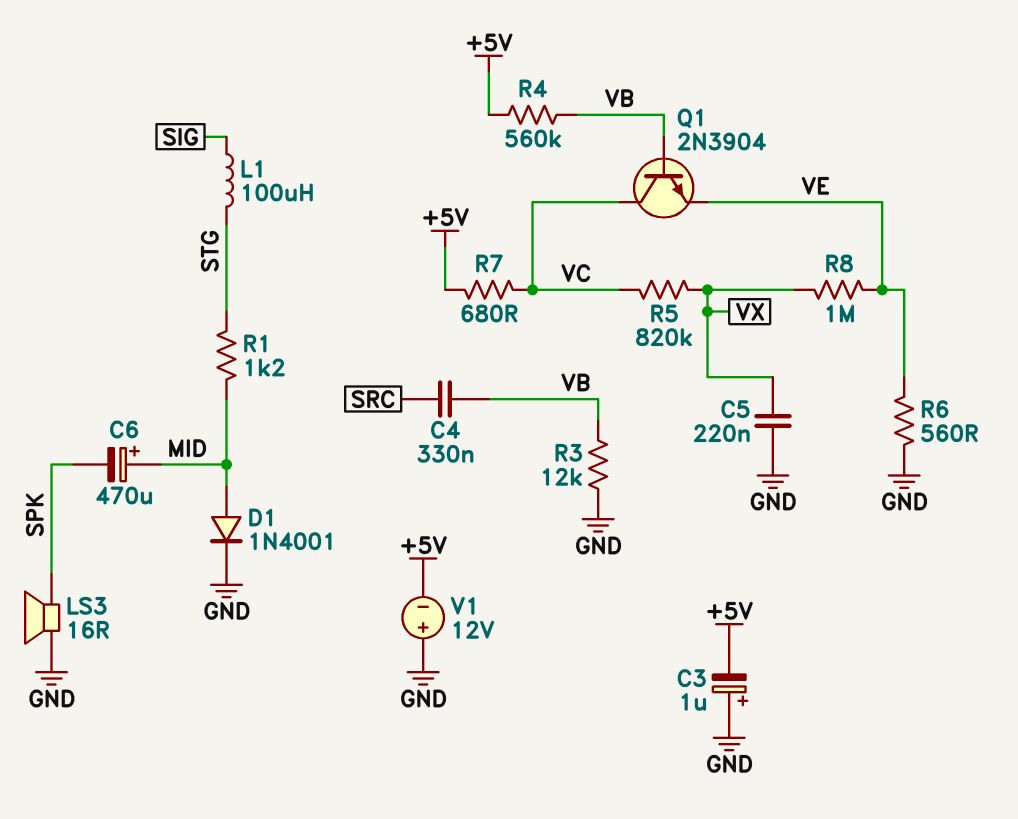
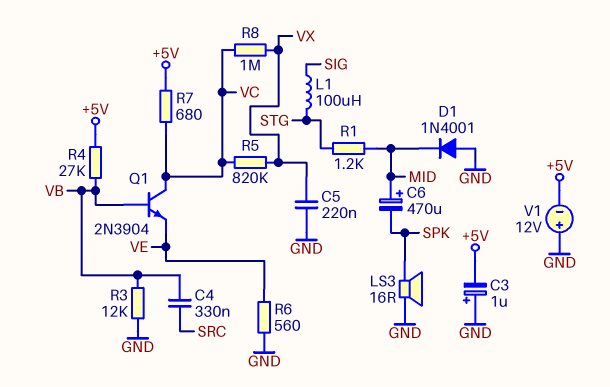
D1: diode 1N4001 (A MID, K GND) -> diode 1N4001 (A GND, K MID)
R4: 560k (+5V, VB) -> 27k (+5V, VB)
R8: 1M (VE, VX) -> 1M (VC, VX)

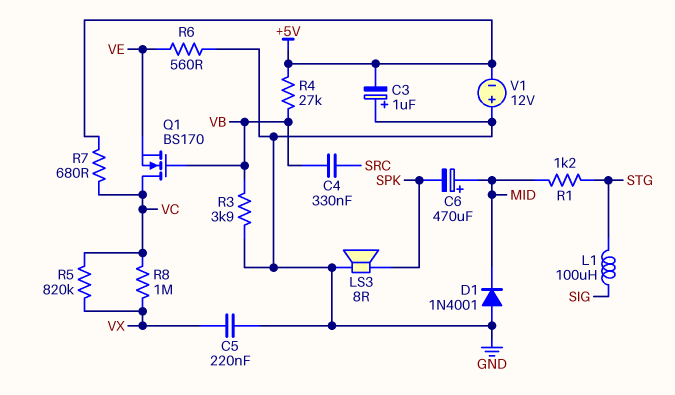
LS3: speaker 16R (GND, SPK) -> speaker 8R (GND, SPK)
Q1: NPN 2N3904 (B VB, C VC, E VE) -> NMOS BS170 (G VB, D VC, S VE)
R3: 12k (GND, VB) -> 3.9k (GND, VB)

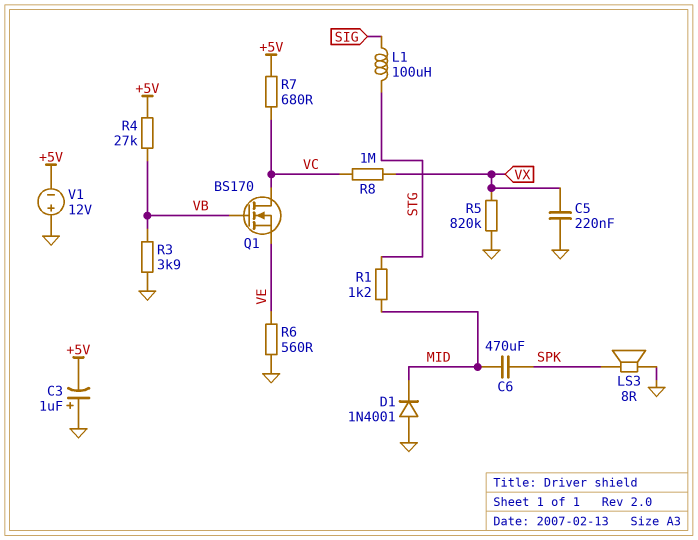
C4: 330nF (SRC, VB) -> none
C6: 470uF (plus MID, minus SPK) -> 470uF (MID, SPK)
R5: 820k (VC, VX) -> 820k (GND, VX)

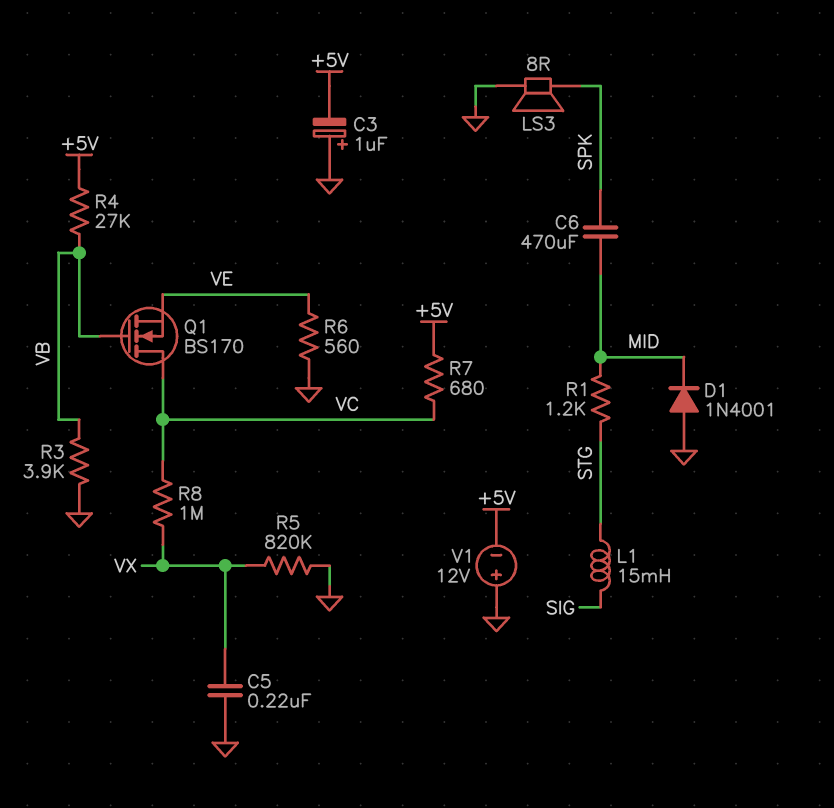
L1: 100uH (SIG, STG) -> 15mH (SIG, STG)

